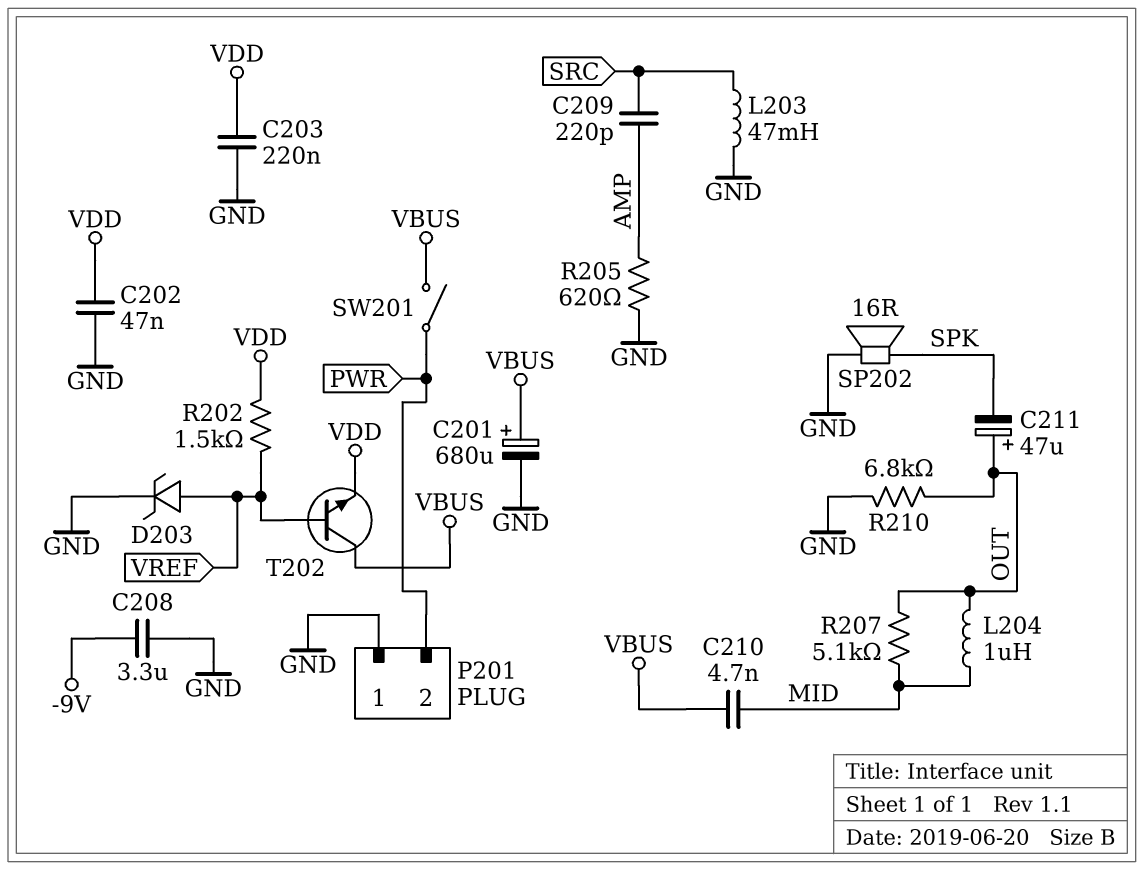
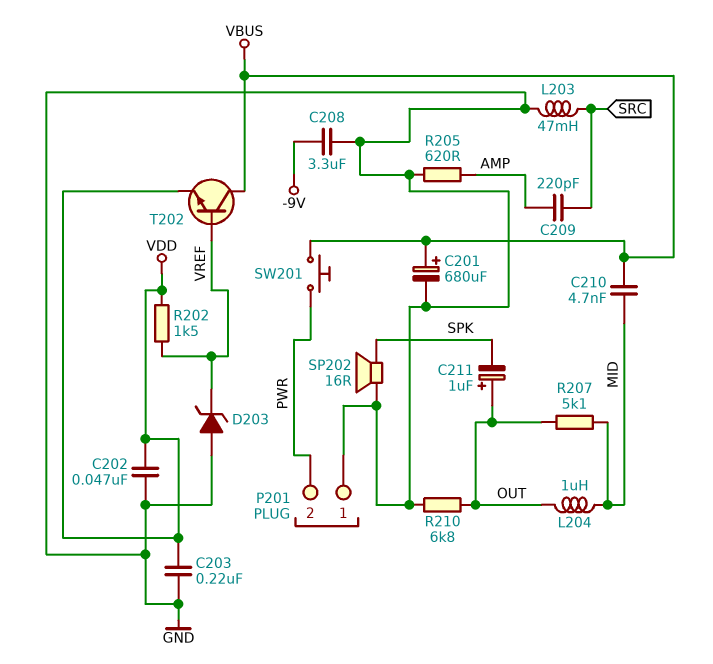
C211: 47uF (plus OUT, minus SPK) -> 1uF (plus OUT, minus SPK)
D203: zener (A VREF, K GND) -> zener (A GND, K VREF)
SW201: switch (PWR, VBUS) -> button (PWR, VBUS)

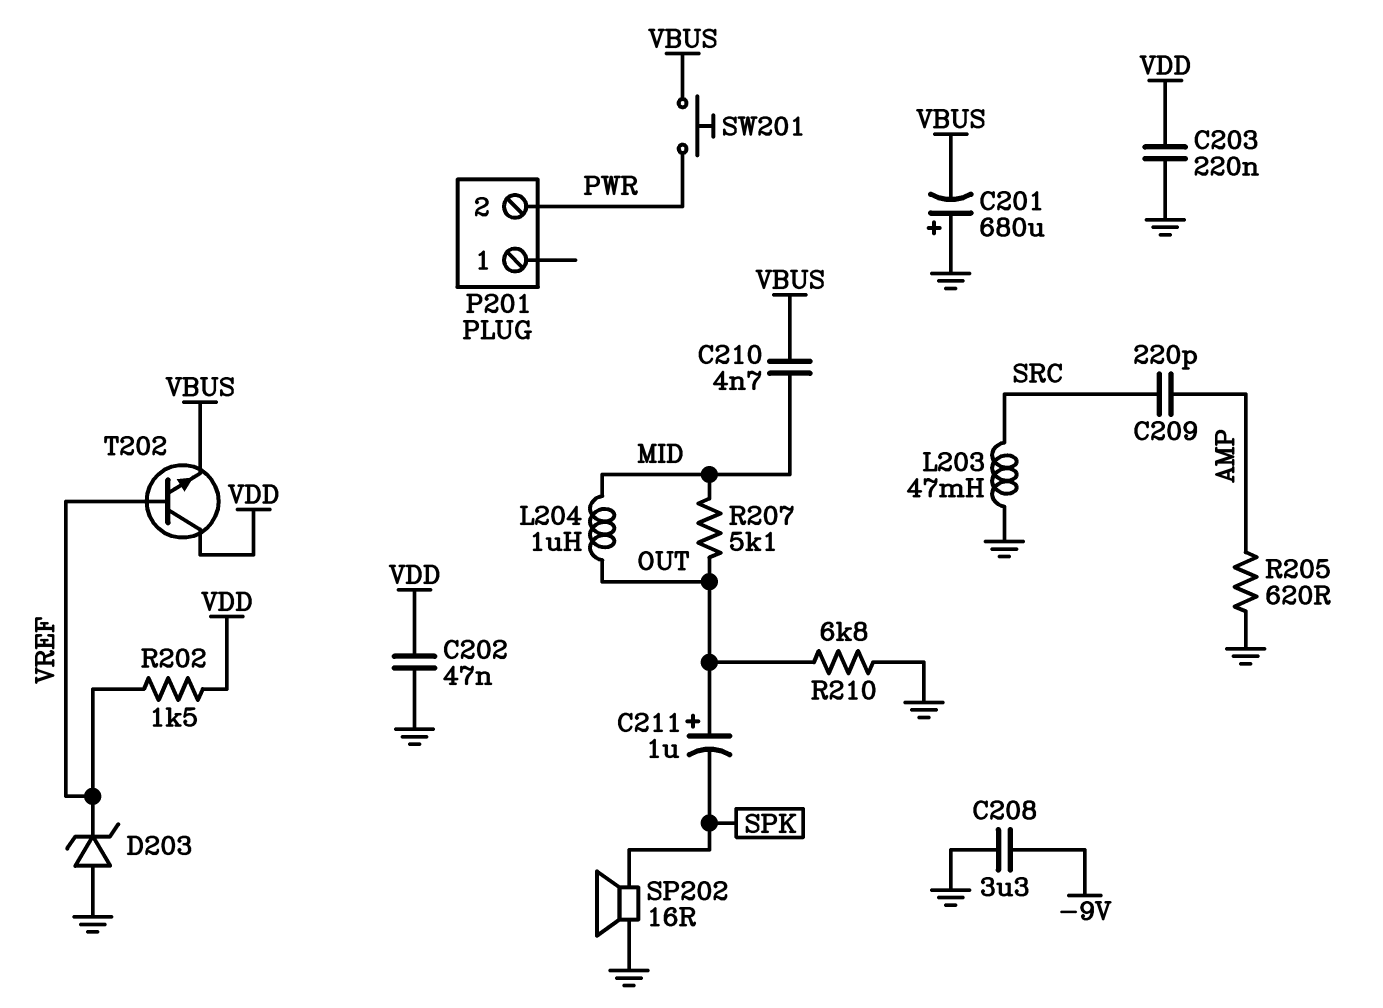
C201: 680uF (plus VBUS, minus GND) -> 680uF (plus GND, minus VBUS)
P201 pin 1: GND -> none
T202: NPN (B VREF, C VBUS, E VDD) -> NPN (B VREF, C VDD, E VBUS)

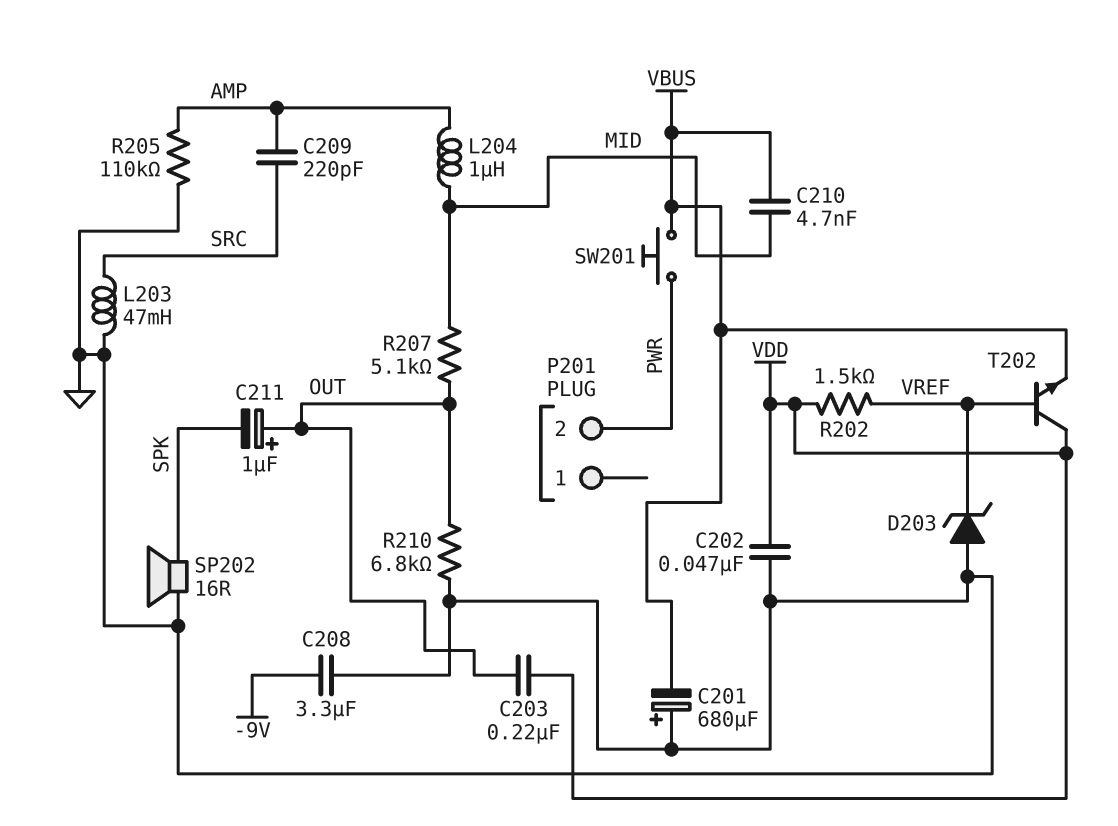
C203: 220nF (GND, VDD) -> 220nF (OUT, VDD)
L204: 1uH (MID, OUT) -> 1uH (AMP, MID)
R205: 620 (AMP, GND) -> 110k (AMP, GND)

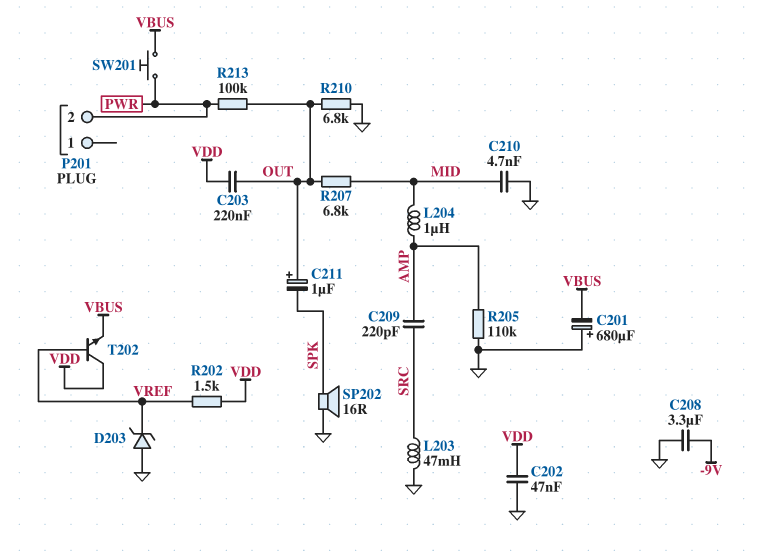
C210: 4.7nF (MID, VBUS) -> 4.7nF (GND, MID)
R207: 5.1k (MID, OUT) -> 6.8k (MID, OUT)
R213: none -> 100k (OUT, PWR)

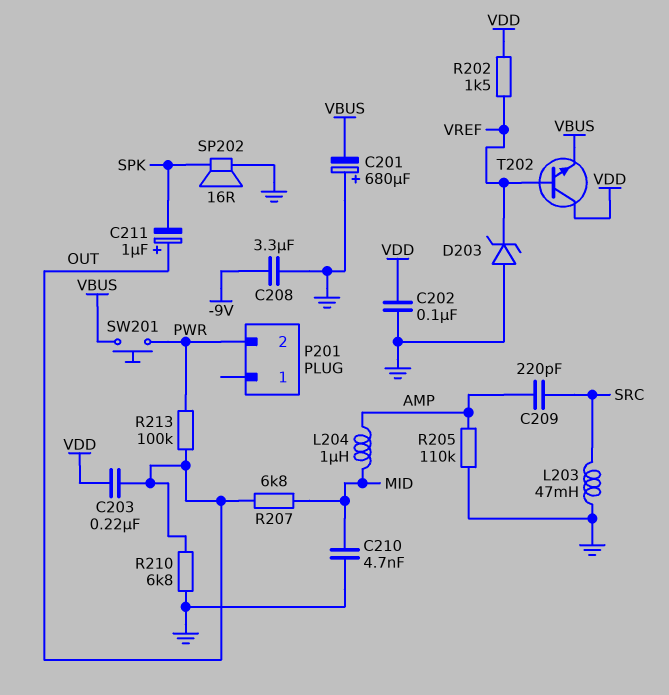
C202: 47nF (GND, VDD) -> 100nF (GND, VDD)

